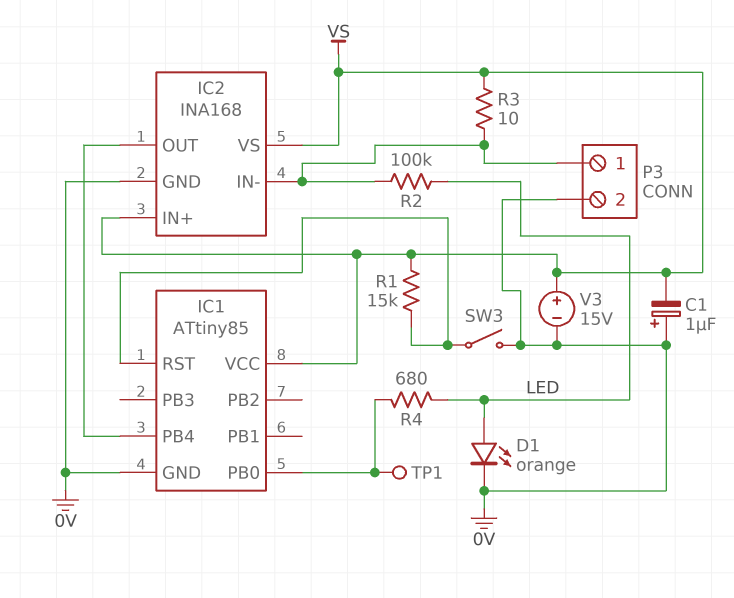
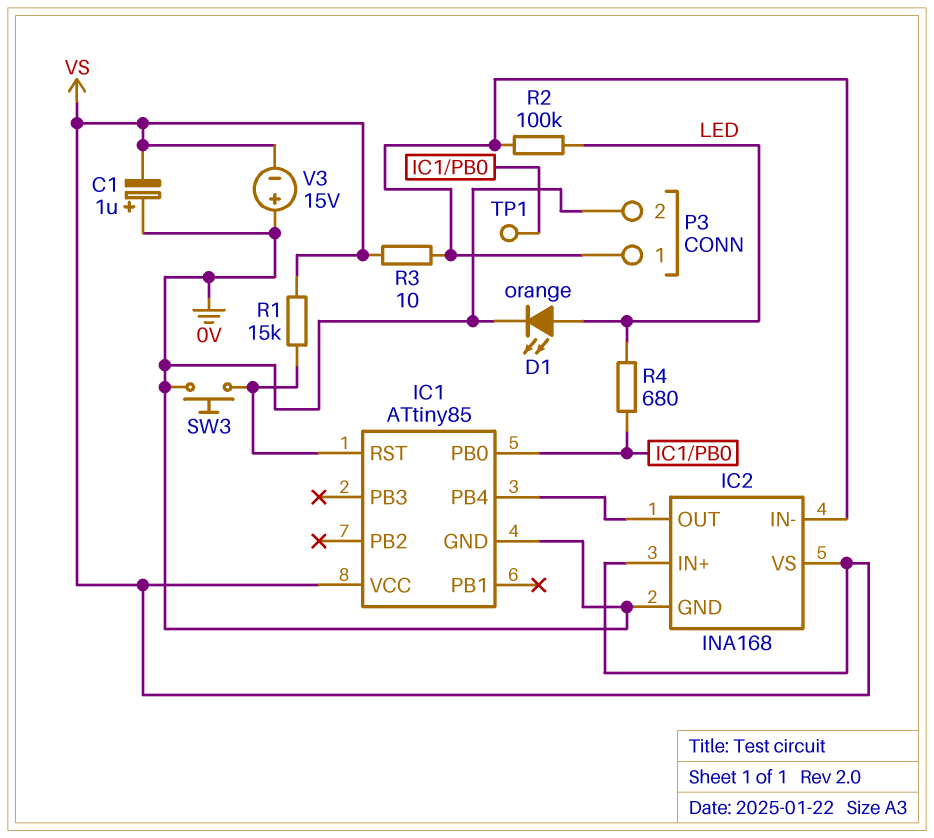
SW3: switch (0V, IC1/RST) -> button (0V, IC1/RST)
V3: 15V (plus VS, minus 0V) -> 15V (plus 0V, minus VS)

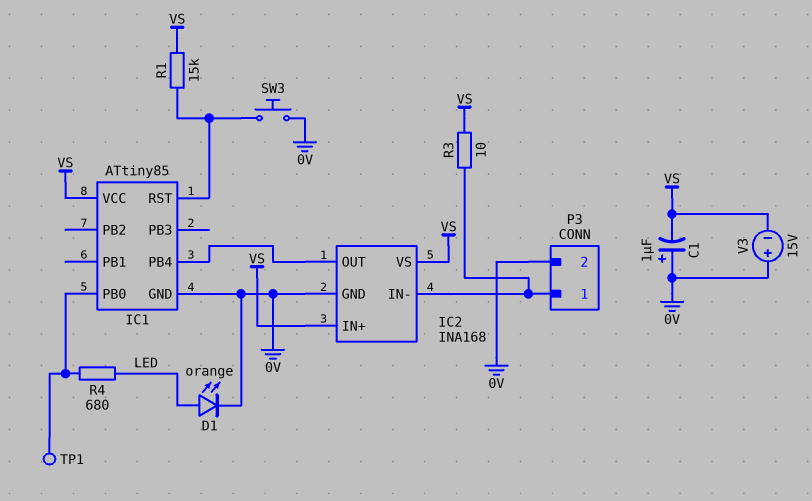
R2: 100k (IC2/IN-, LED) -> none

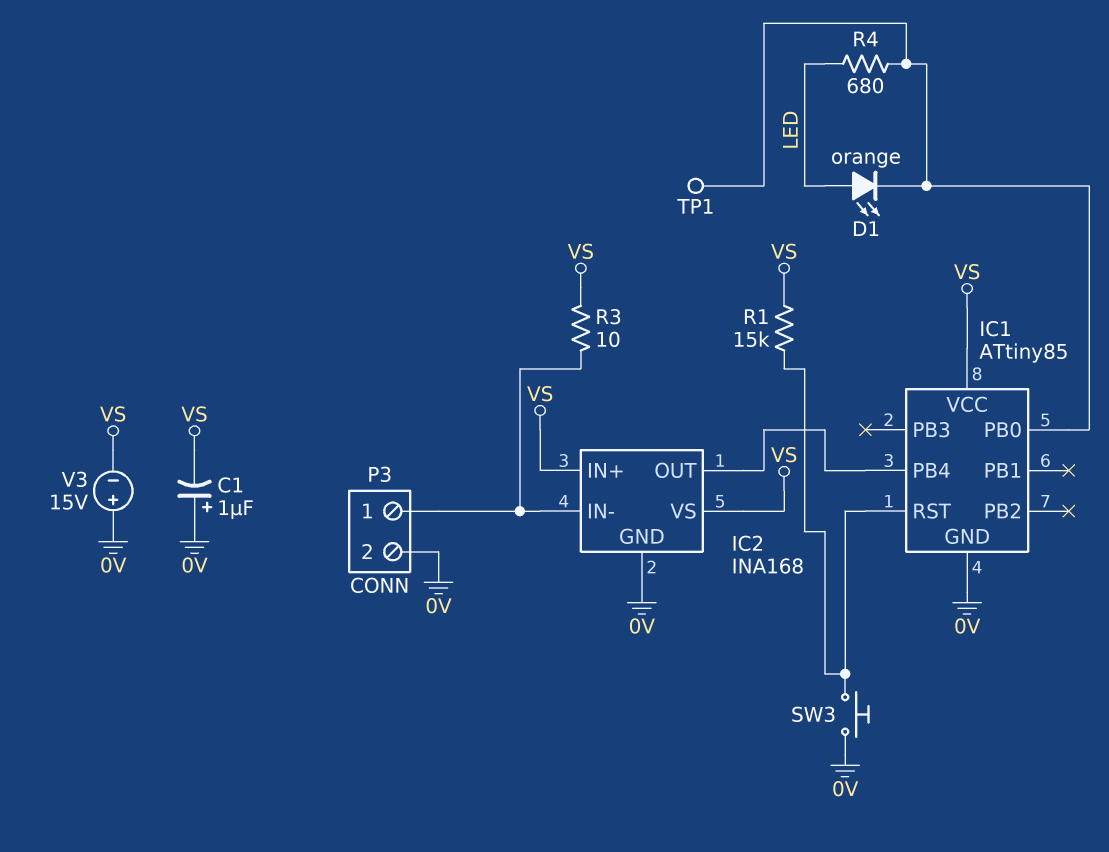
D1: LED orange (A LED, K 0V) -> LED orange (A LED, K IC1/PB0)

